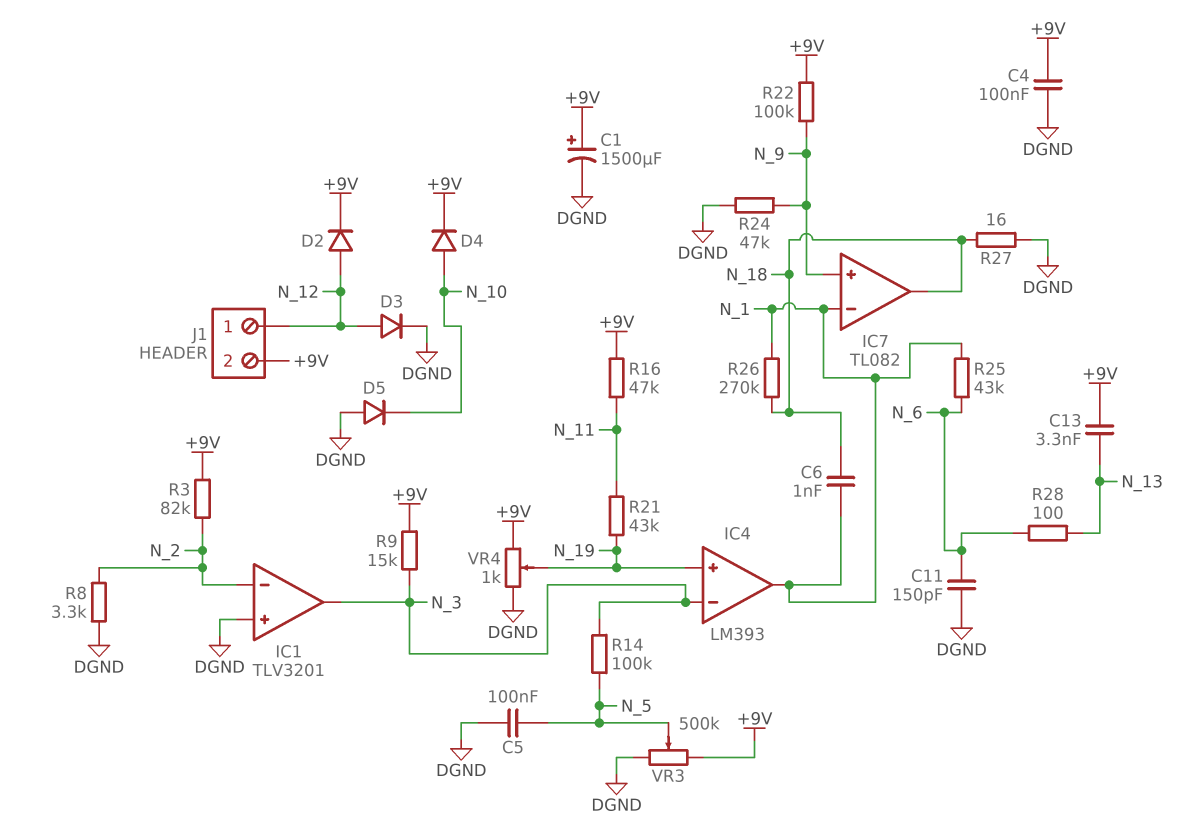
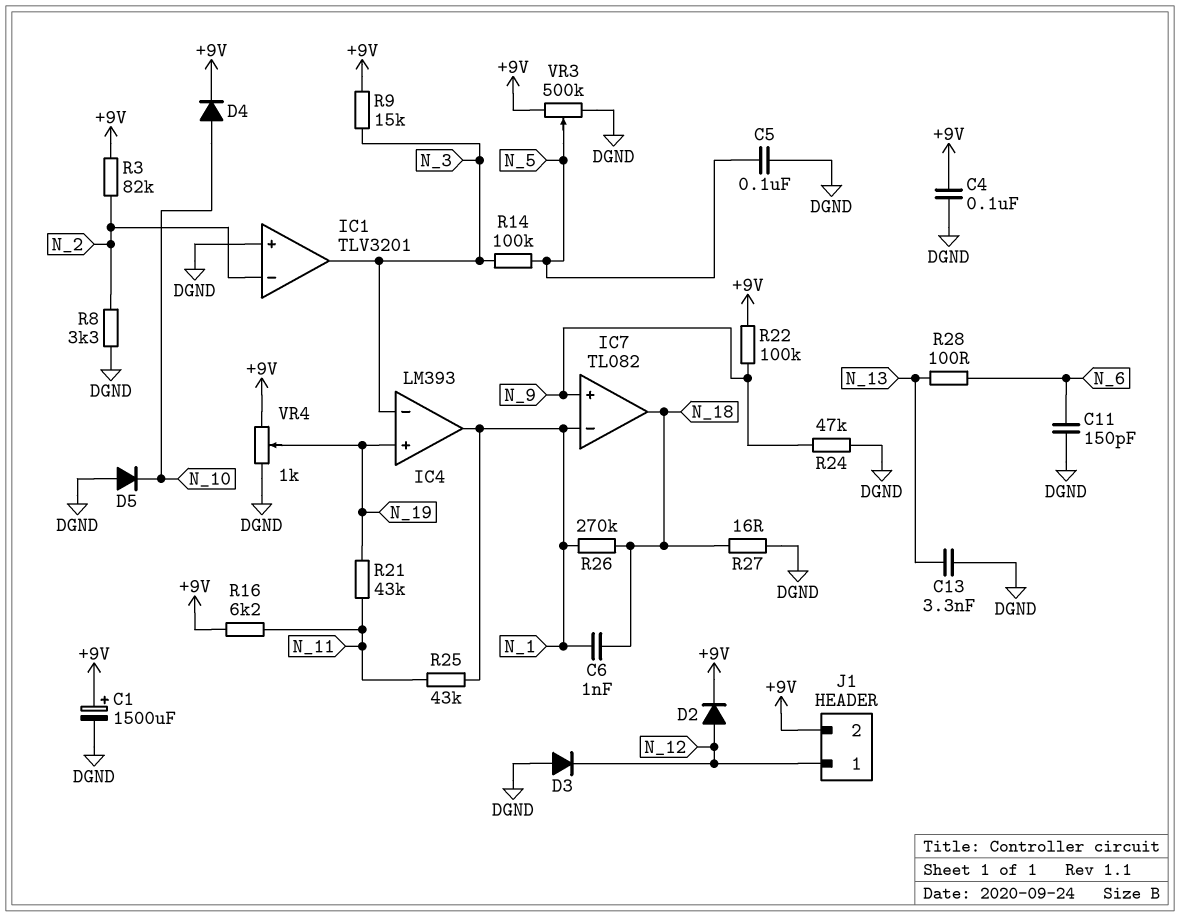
C13: 3.3nF (+9V, N_13) -> 3.3nF (DGND, N_13)
D3: diode (A N_12, K DGND) -> diode (A DGND, K N_12)
R16: 47k (+9V, N_11) -> 6.2k (+9V, N_11)
R25: 43k (N_1, N_6) -> 43k (N_1, N_11)

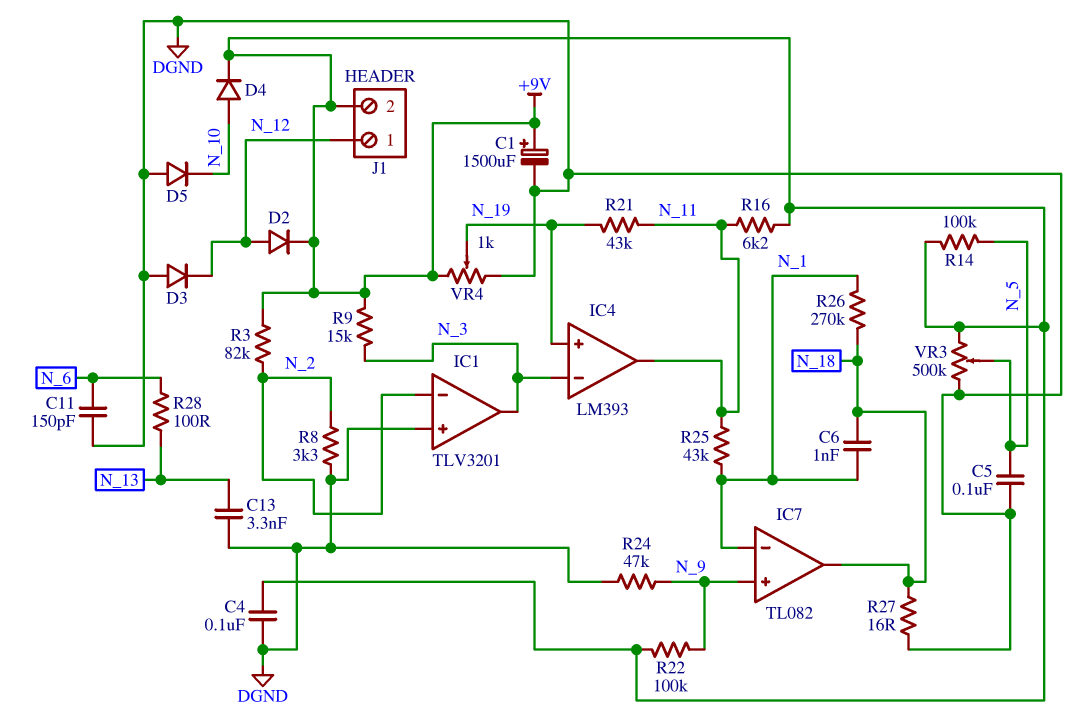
IC4 pin out: N_1 -> N_11
R14: 100k (N_3, N_5) -> 100k (+9V, N_5)

